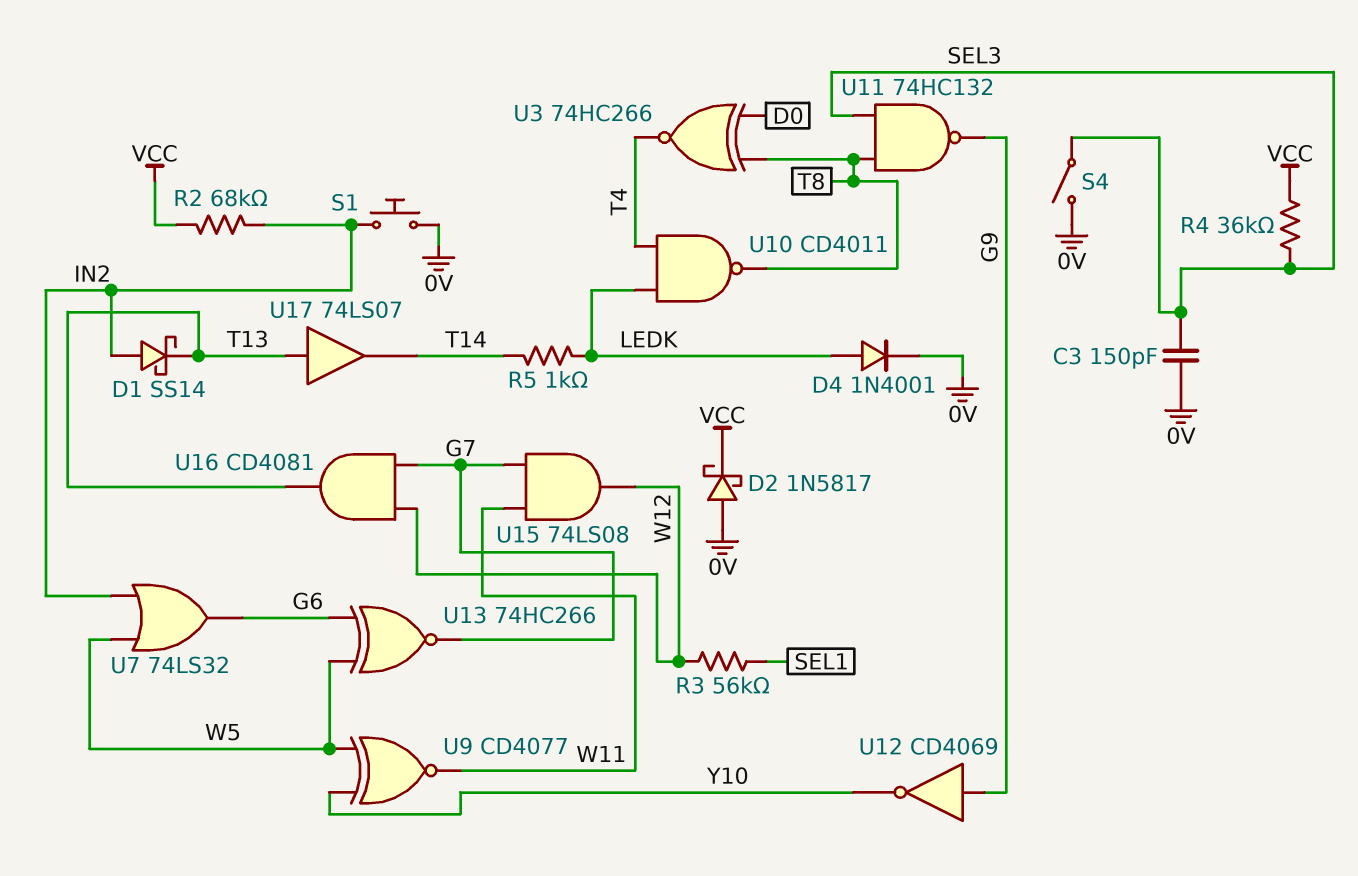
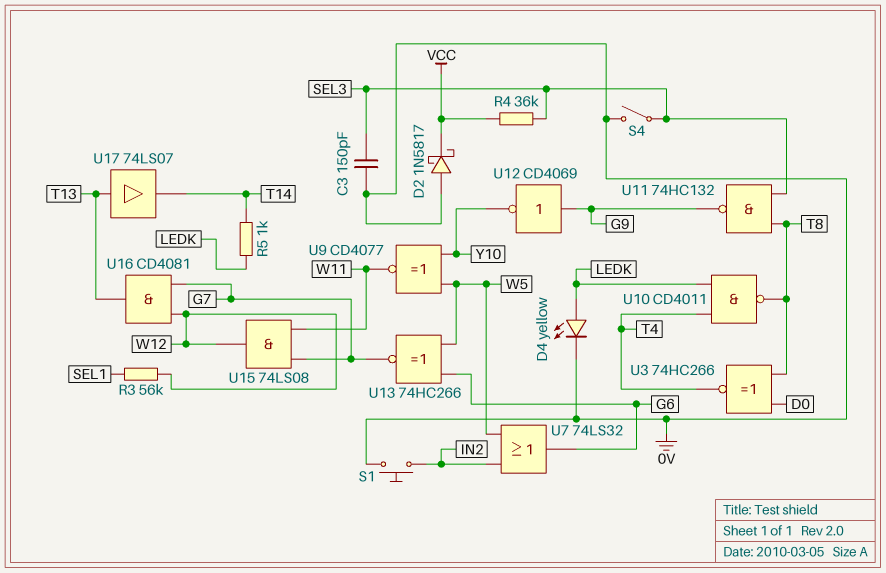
D1: schottky SS14 (A IN2, K T13) -> none
D4: diode 1N4001 (A LEDK, K 0V) -> LED yellow (A LEDK, K 0V)
R2: 68k (IN2, VCC) -> none

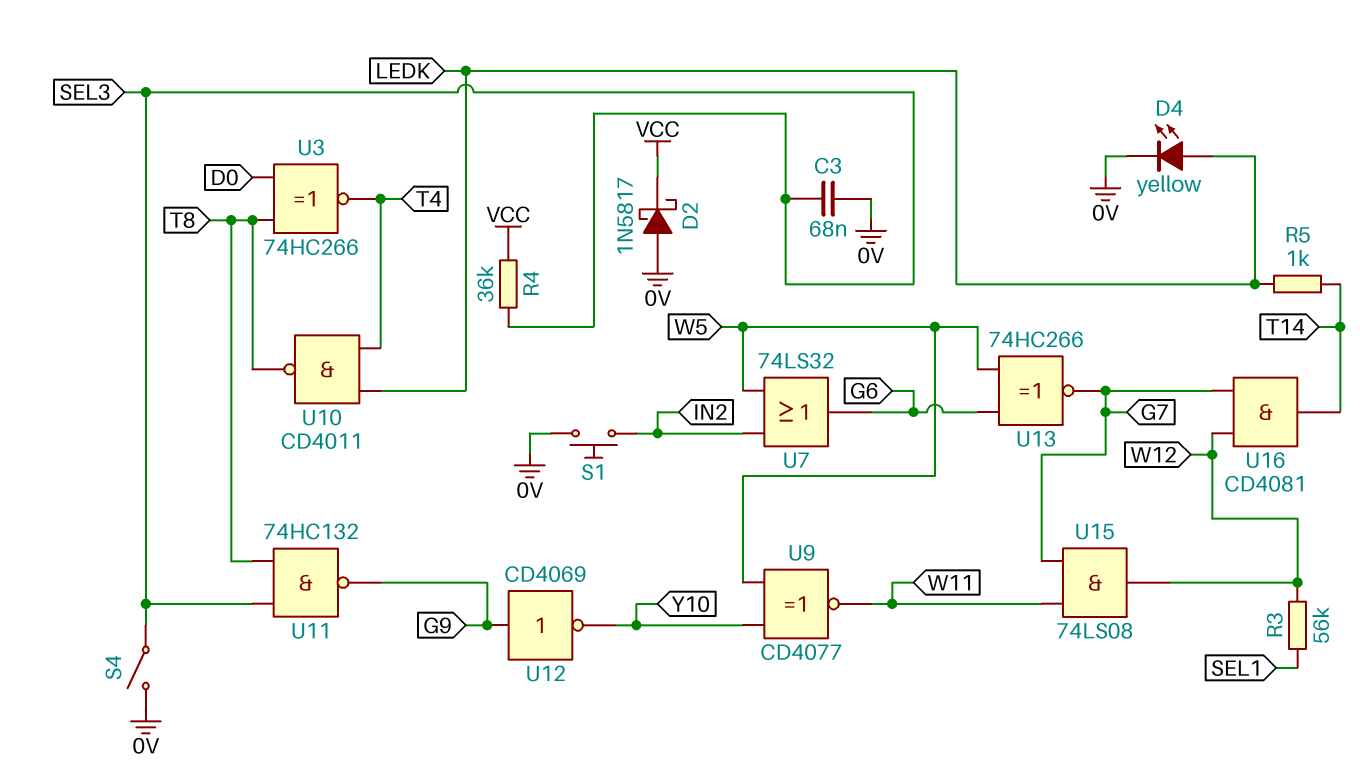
C3: 150pF (0V, SEL3) -> 68nF (0V, SEL3)
U16: AND CD4081 (in G7, in W12, out T13) -> AND CD4081 (in G7, in W12, out T14)
U17: buffer 74LS07 (in T13, out T14) -> none

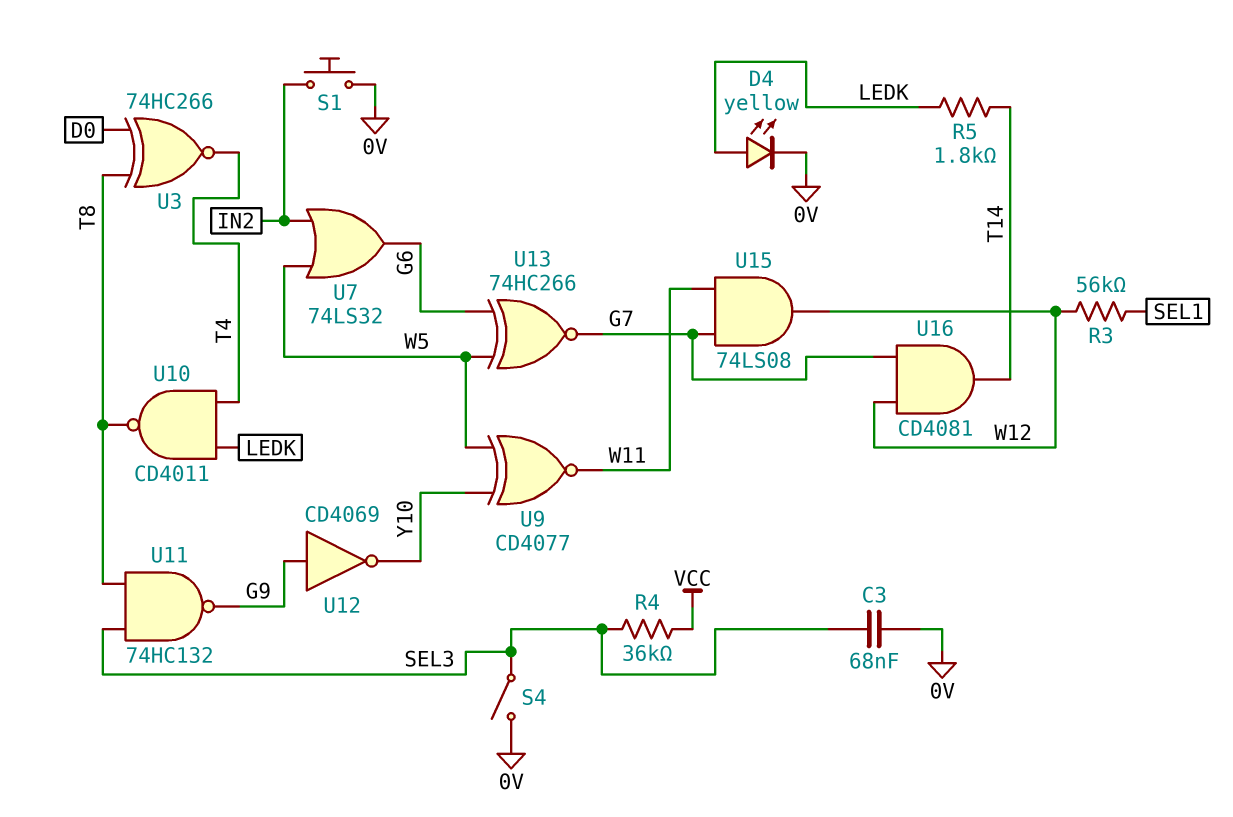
D2: schottky 1N5817 (A 0V, K VCC) -> none
R5: 1k (LEDK, T14) -> 1.8k (LEDK, T14)

